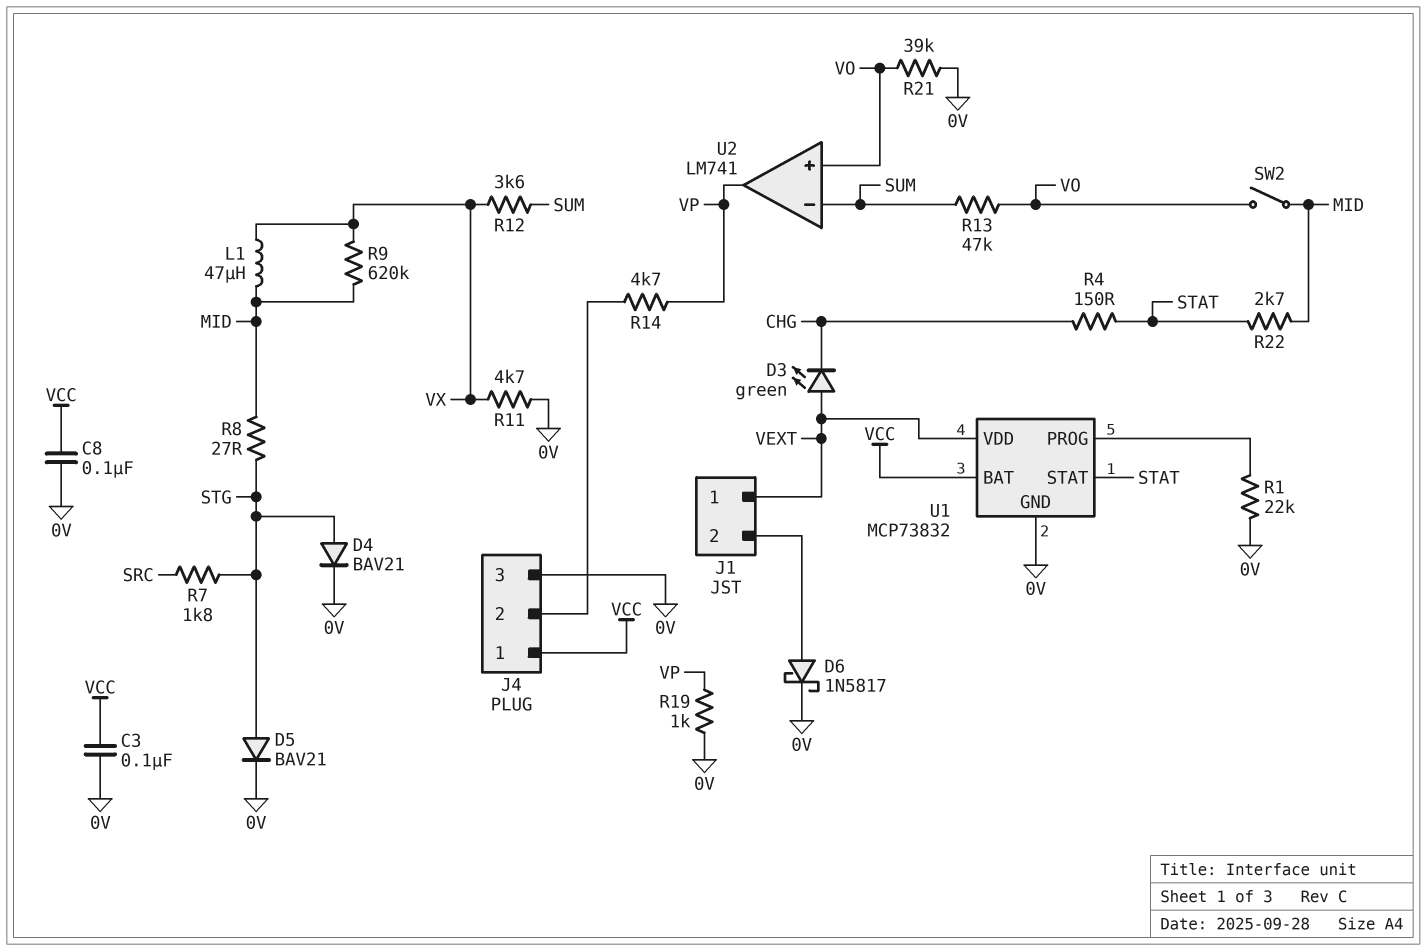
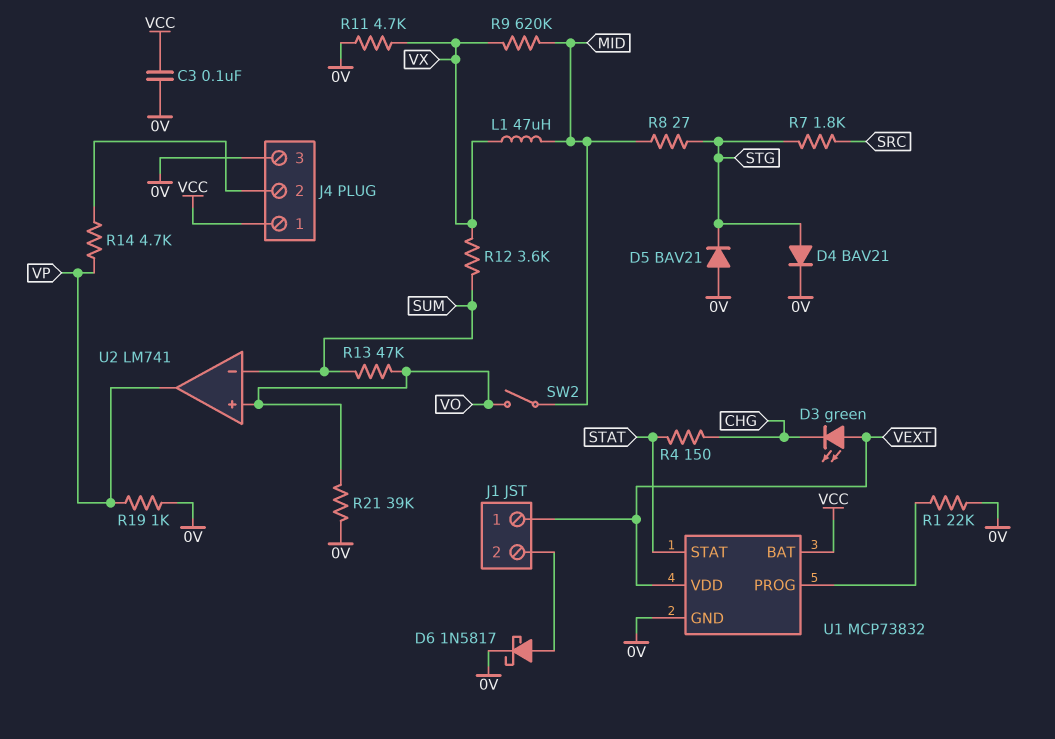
C8: 100nF (0V, VCC) -> none
D5: diode BAV21 (A STG, K 0V) -> diode BAV21 (A 0V, K STG)
R22: 2.7k (MID, STAT) -> none

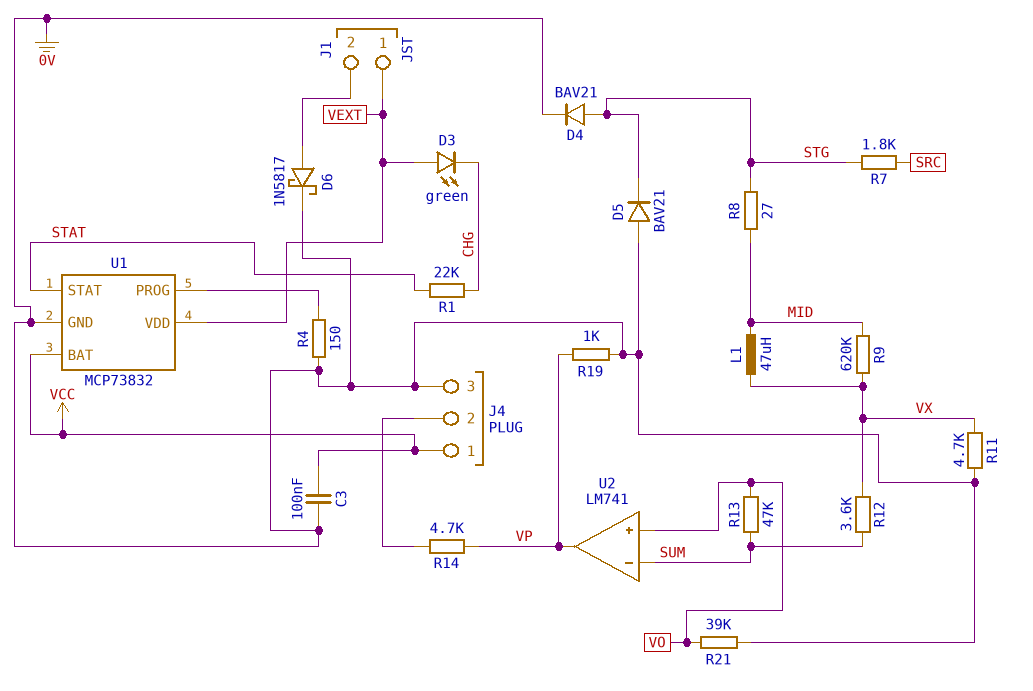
R1: 22k (0V, U1/PROG) -> 22k (CHG, STAT)
R4: 150 (CHG, STAT) -> 150 (0V, U1/PROG)
SW2: switch (MID, VO) -> none

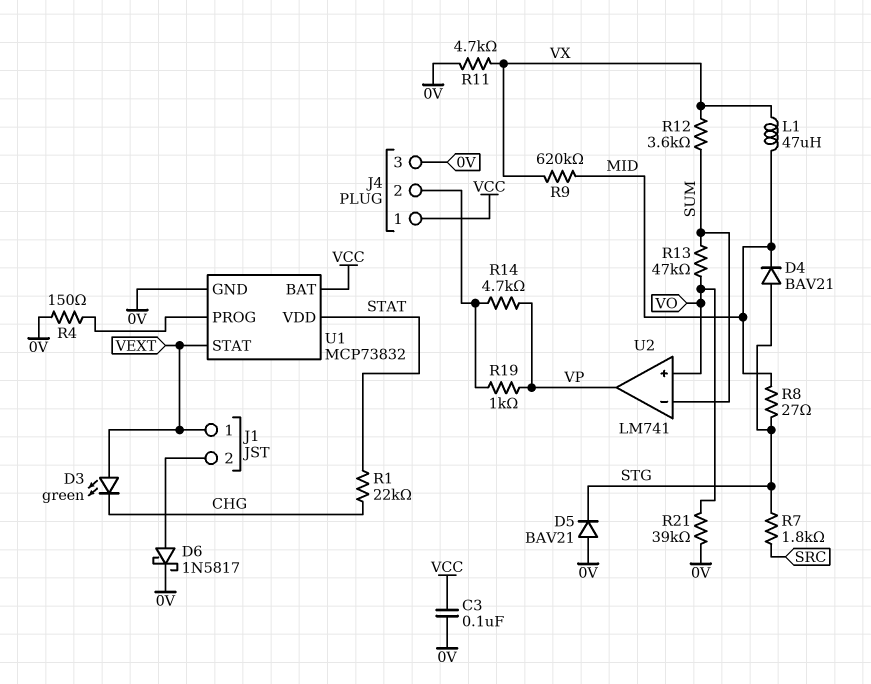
D4: diode BAV21 (A STG, K 0V) -> diode BAV21 (A STG, K MID)
R19: 1k (0V, VP) -> 1k (J4/2, VP)
U1 pin STAT: STAT -> VEXT
U1 pin VDD: VEXT -> STAT

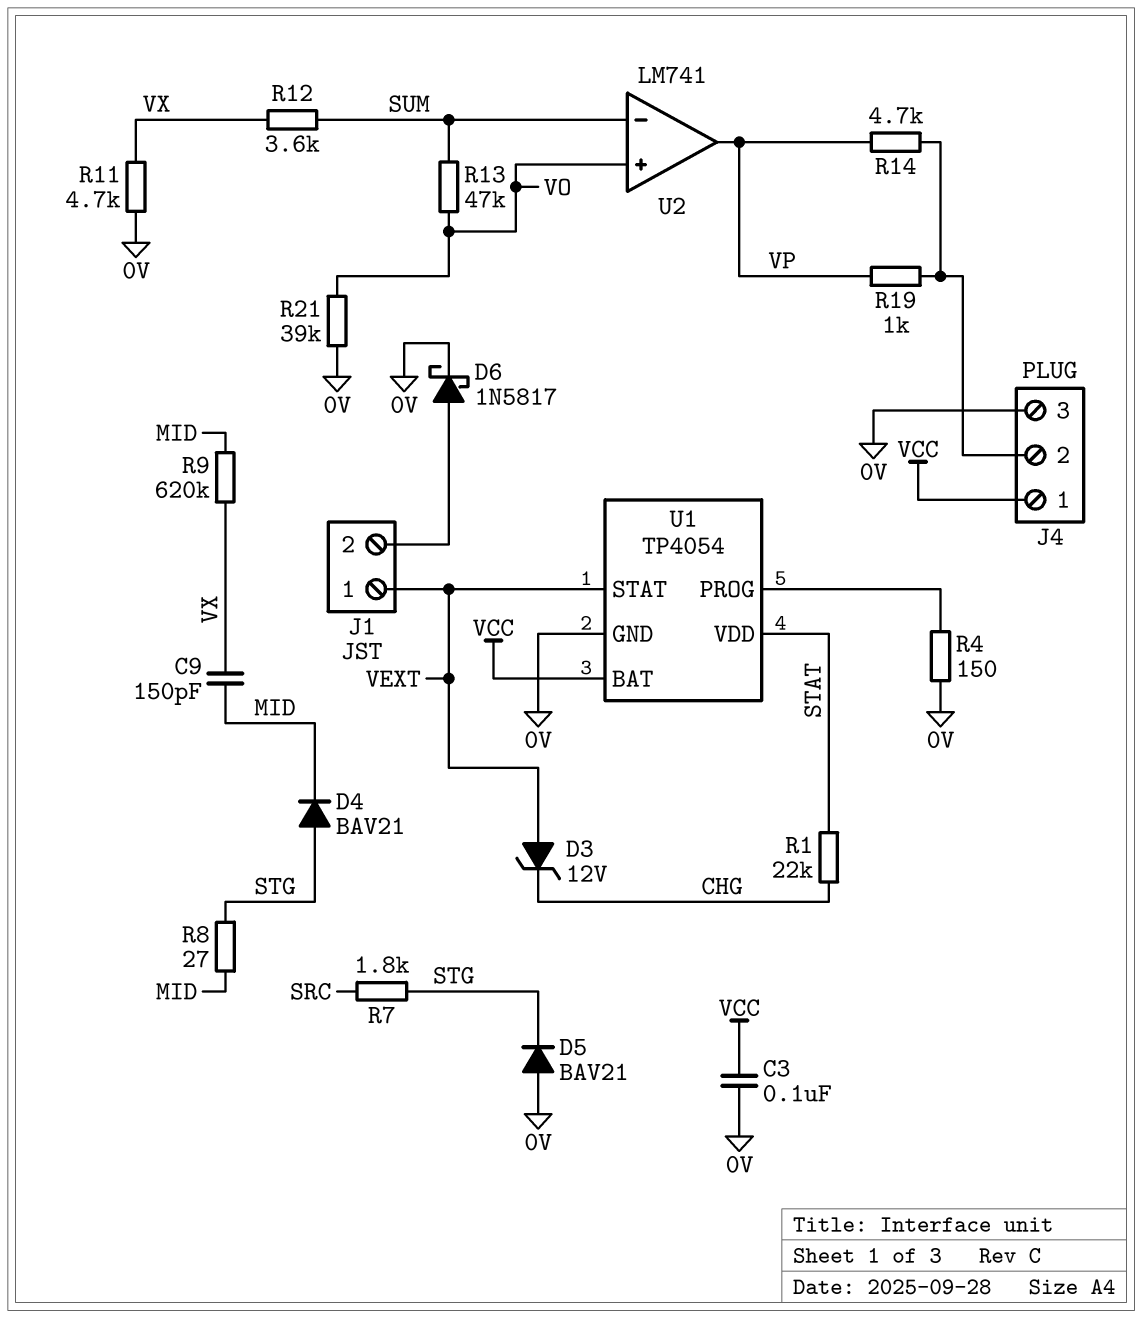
C9: none -> 150pF (MID, VX)
D3: LED green (A VEXT, K CHG) -> zener 12V (A VEXT, K CHG)
L1: 47uH (MID, VX) -> none
U1: MCP73832 -> TP4054

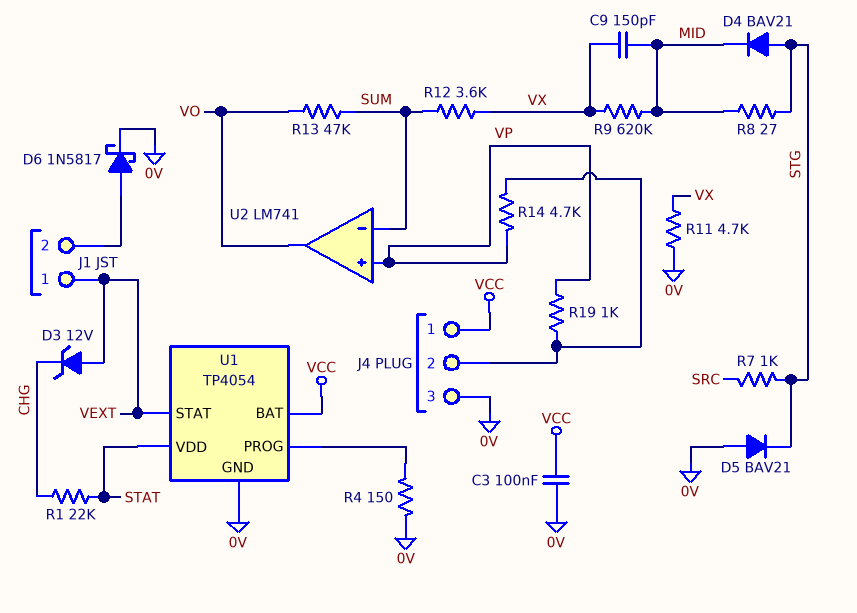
R7: 1.8k (SRC, STG) -> 1k (SRC, STG)
R21: 39k (0V, VO) -> none
U2 pin in+: VO -> VP
U2 pin out: VP -> VO

